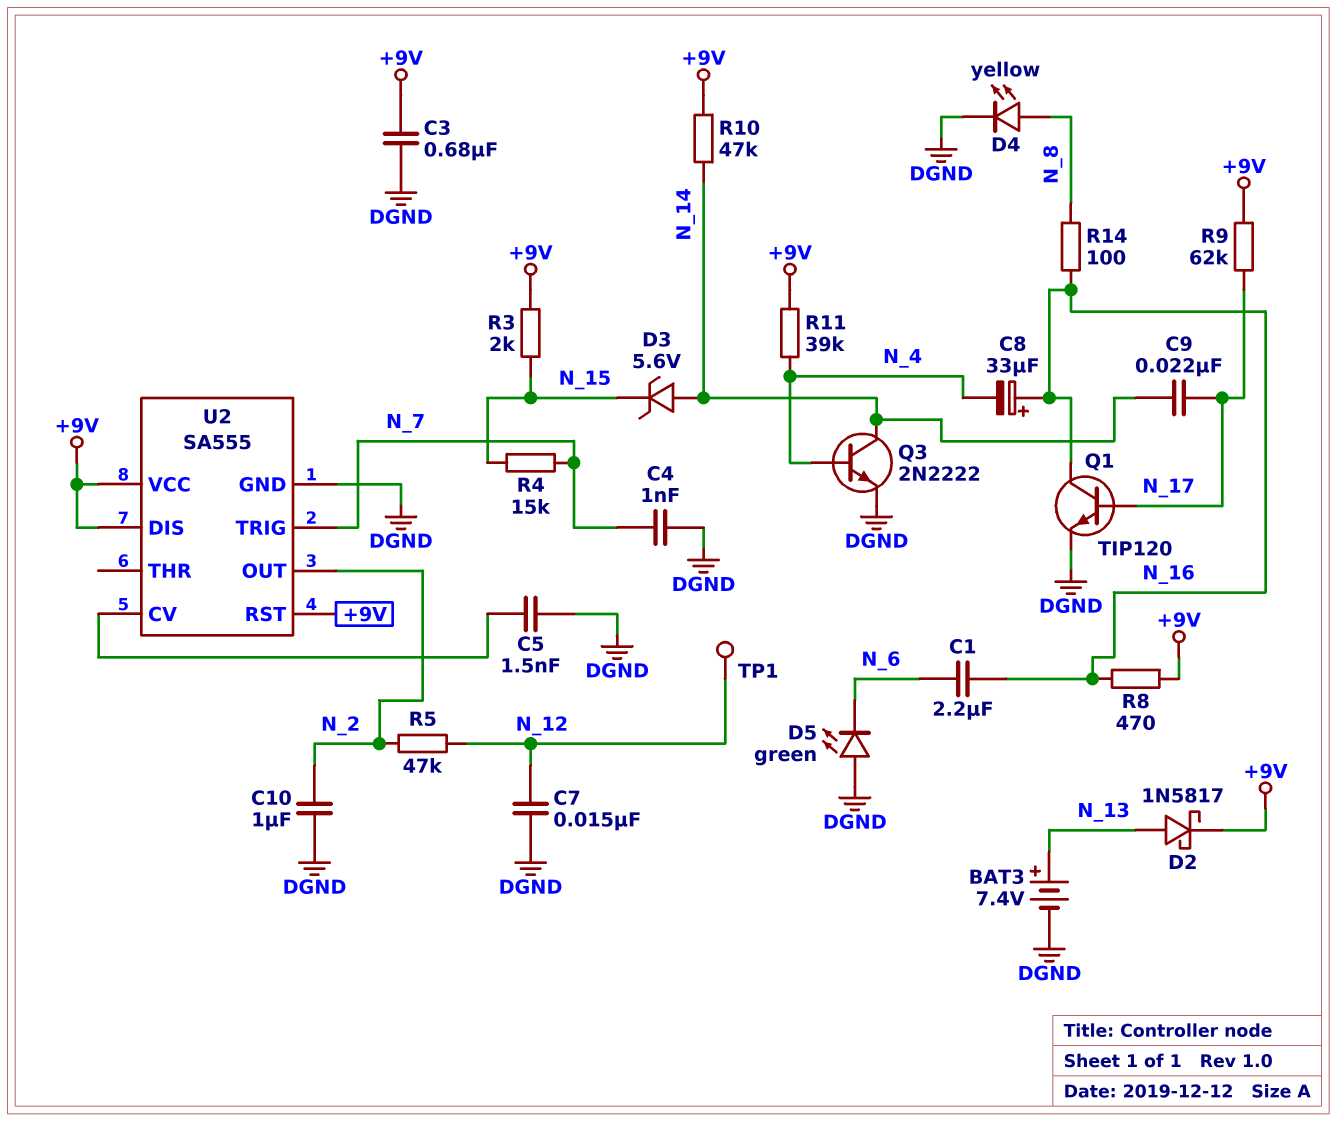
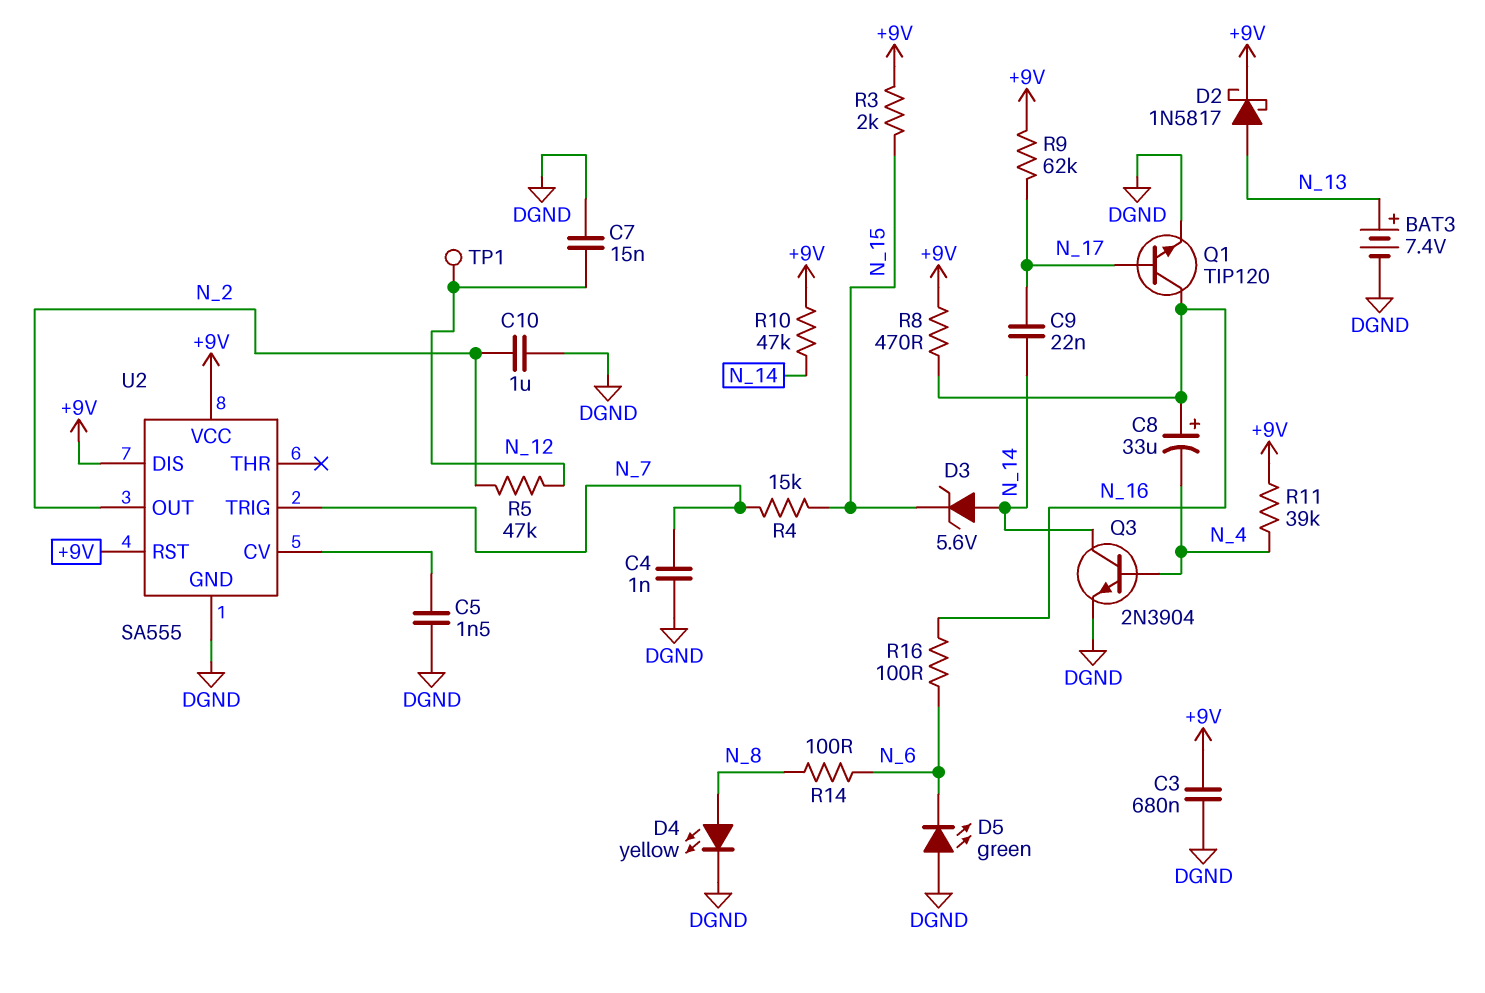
C1: 2.2uF (N_6, N_16) -> none
Q3: NPN 2N2222 (B N_4, C N_14, E DGND) -> NPN 2N3904 (B N_4, C N_14, E DGND)
R14: 100 (N_8, N_16) -> 100 (N_6, N_8)
R16: none -> 100 (N_6, N_16)

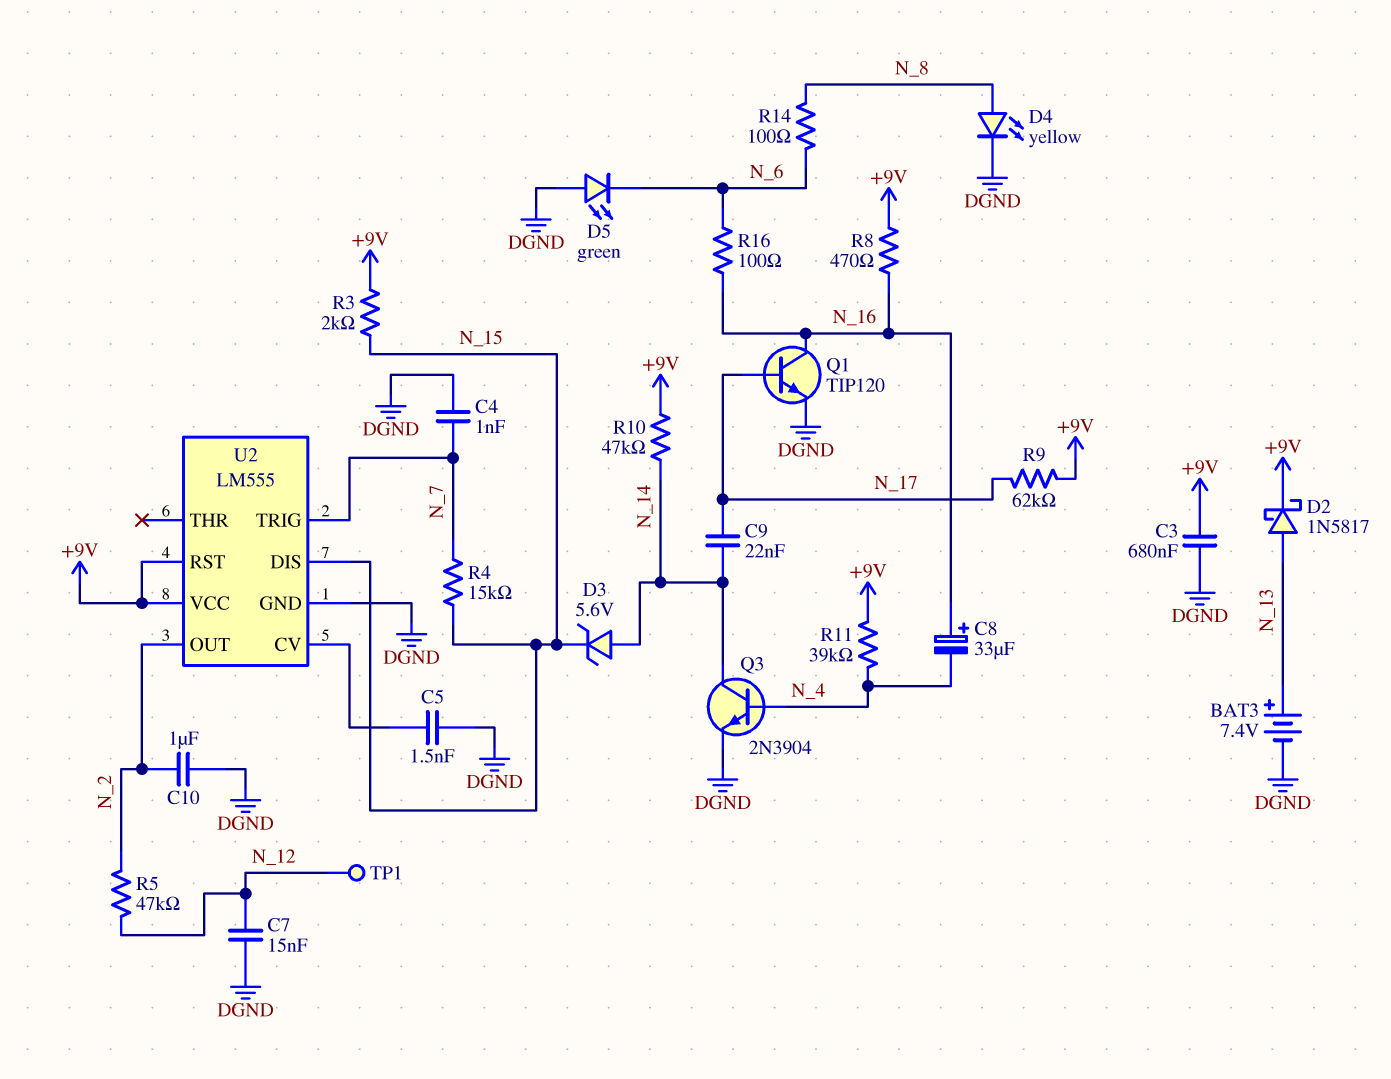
U2: SA555 -> LM555
U2 pin DIS: +9V -> N_15

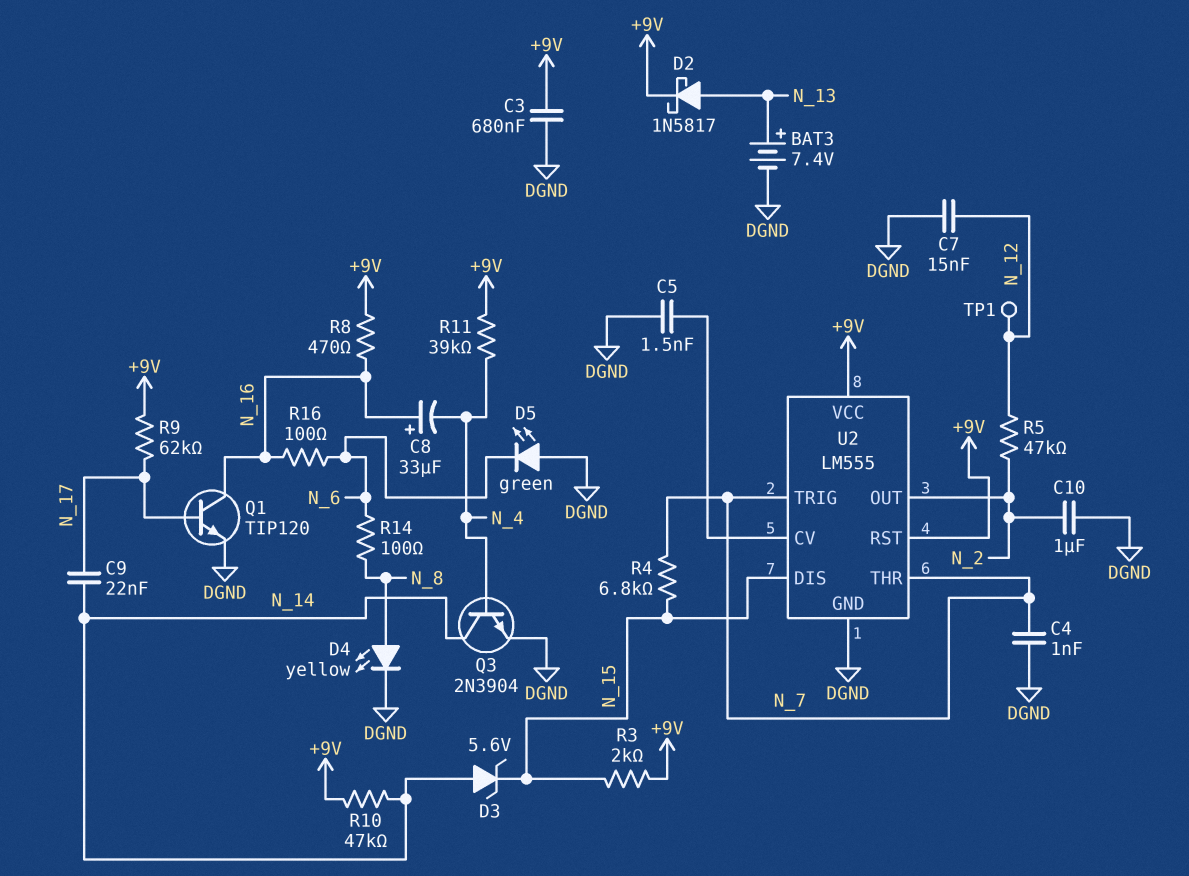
R4: 15k (N_7, N_15) -> 6.8k (N_7, N_15)
U2 pin THR: none -> N_7

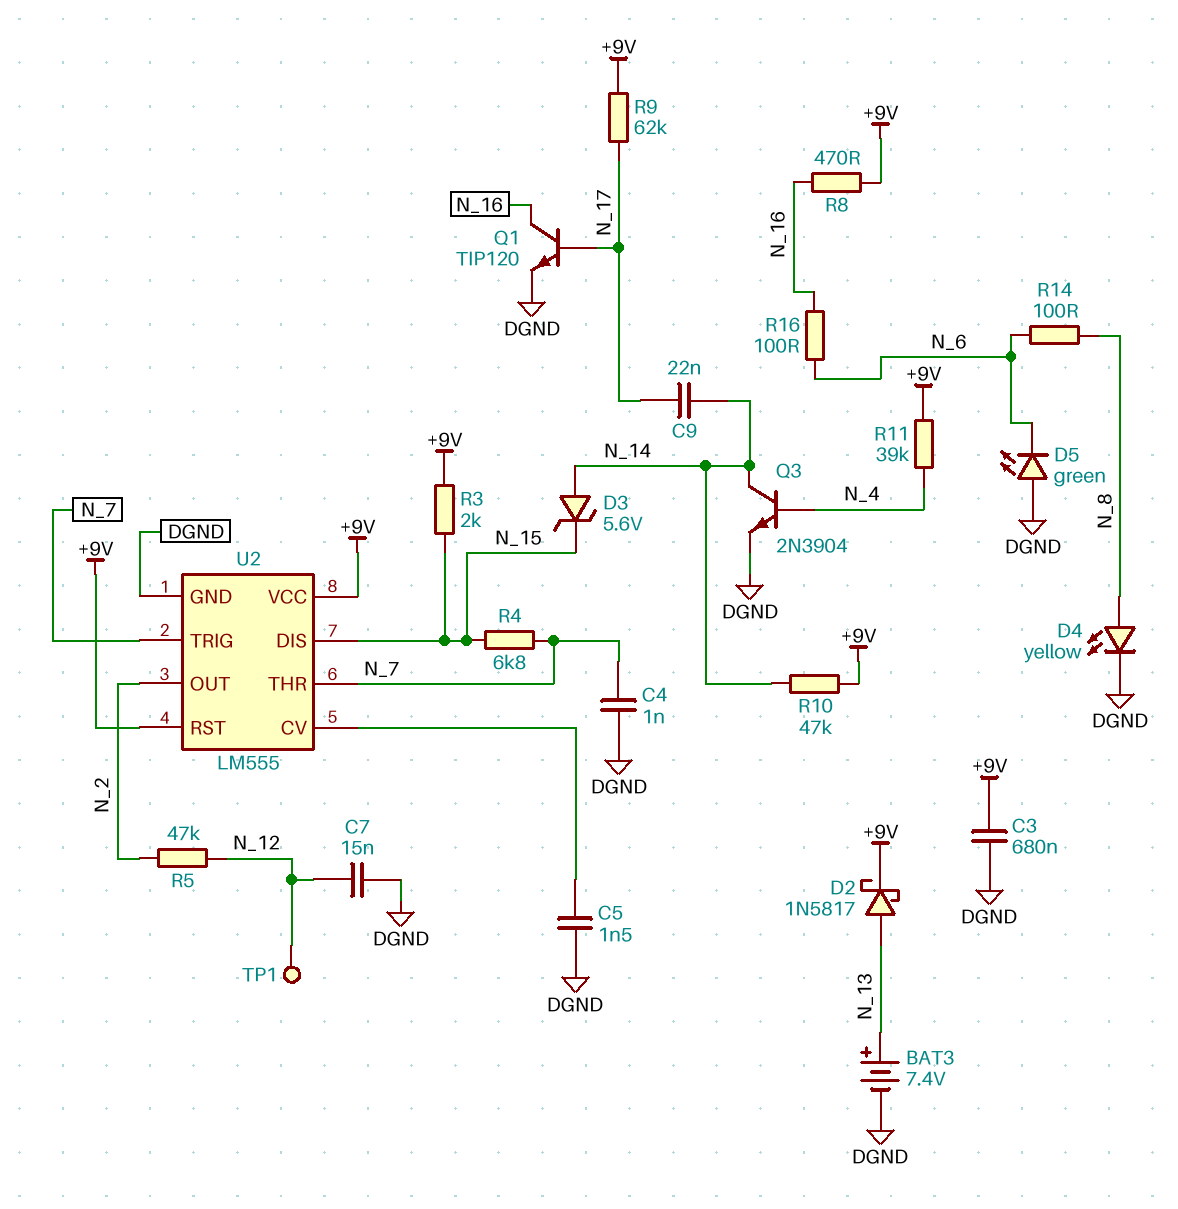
C8: 33uF (plus N_16, minus N_4) -> none
C10: 1uF (DGND, N_2) -> none

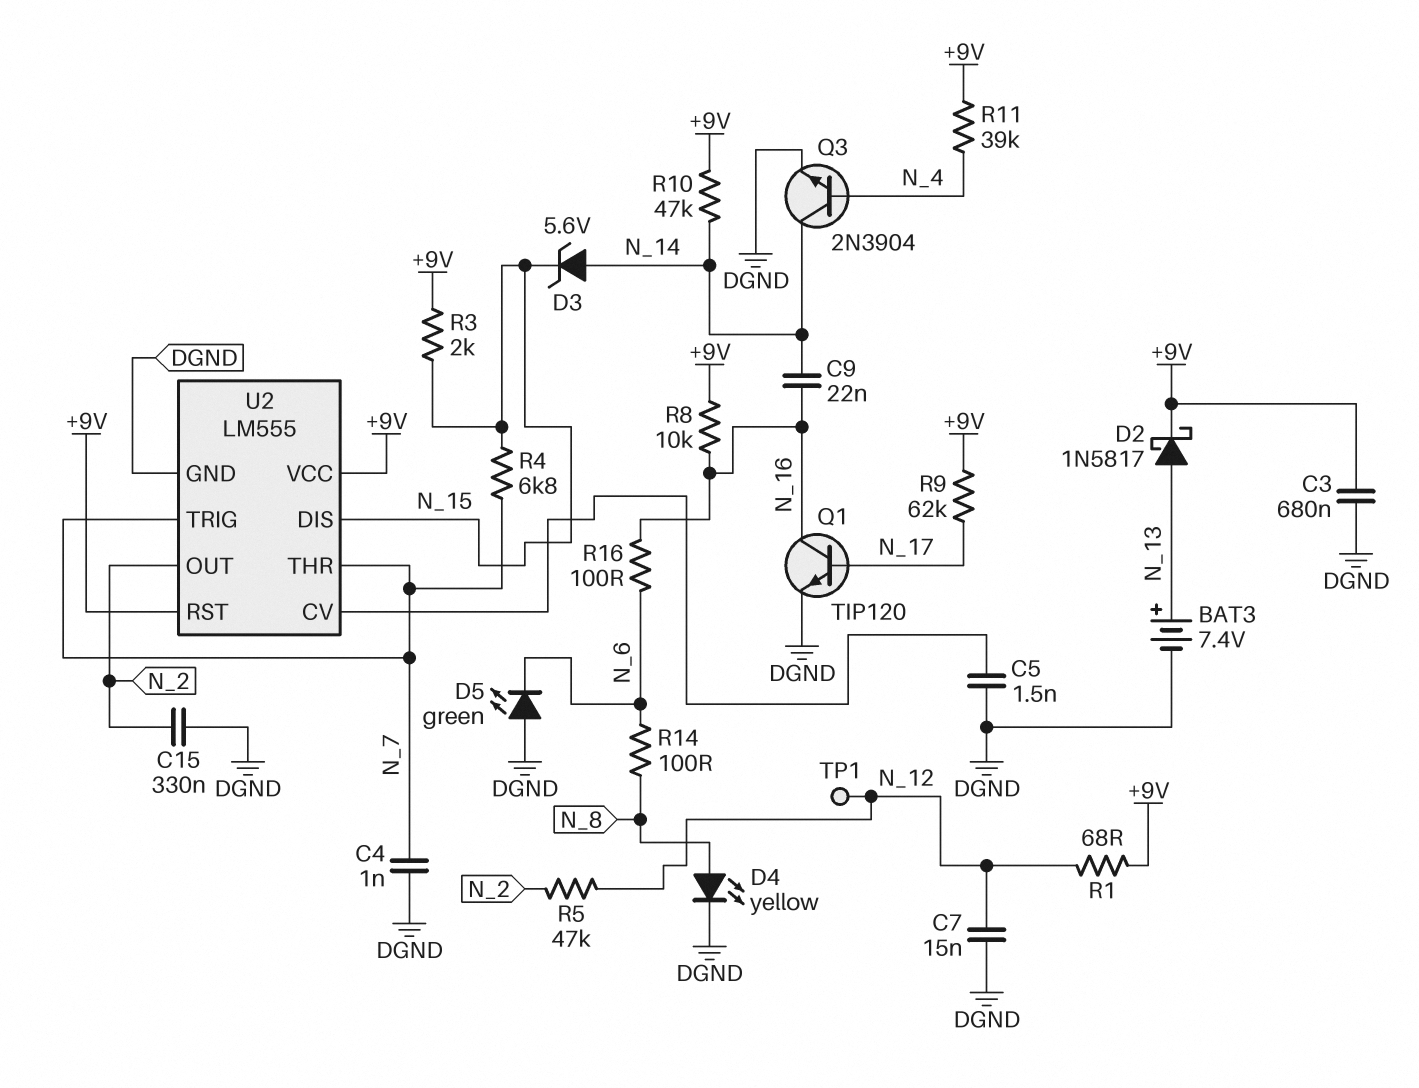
C9: 22nF (N_14, N_17) -> 22nF (N_14, N_16)
C15: none -> 330nF (DGND, N_2)
R1: none -> 68 (+9V, N_12)
R8: 470 (+9V, N_16) -> 10k (+9V, N_16)

